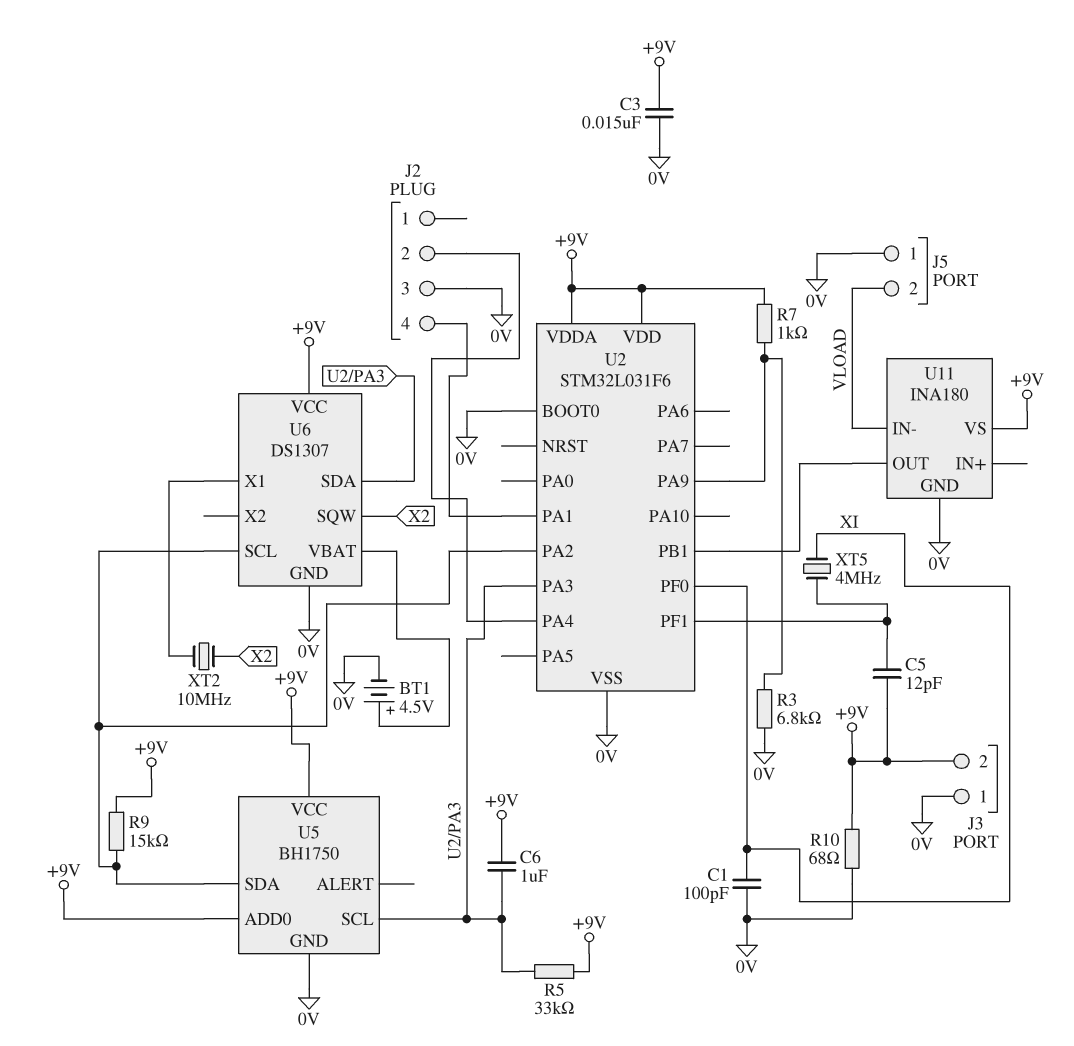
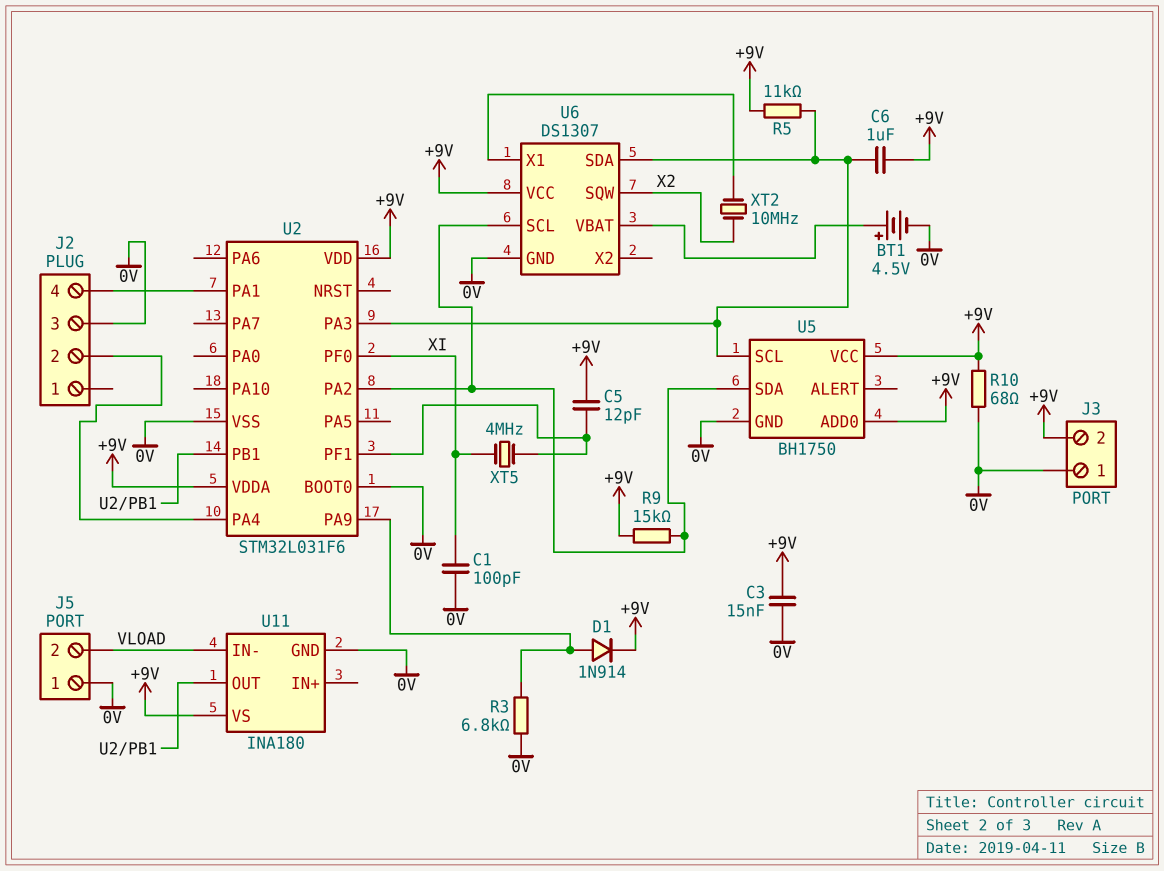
D1: none -> diode 1N914 (A U2/PA9, K +9V)
R5: 33k (+9V, U2/PA3) -> 11k (+9V, U2/PA3)
R7: 1k (+9V, U2/PA9) -> none

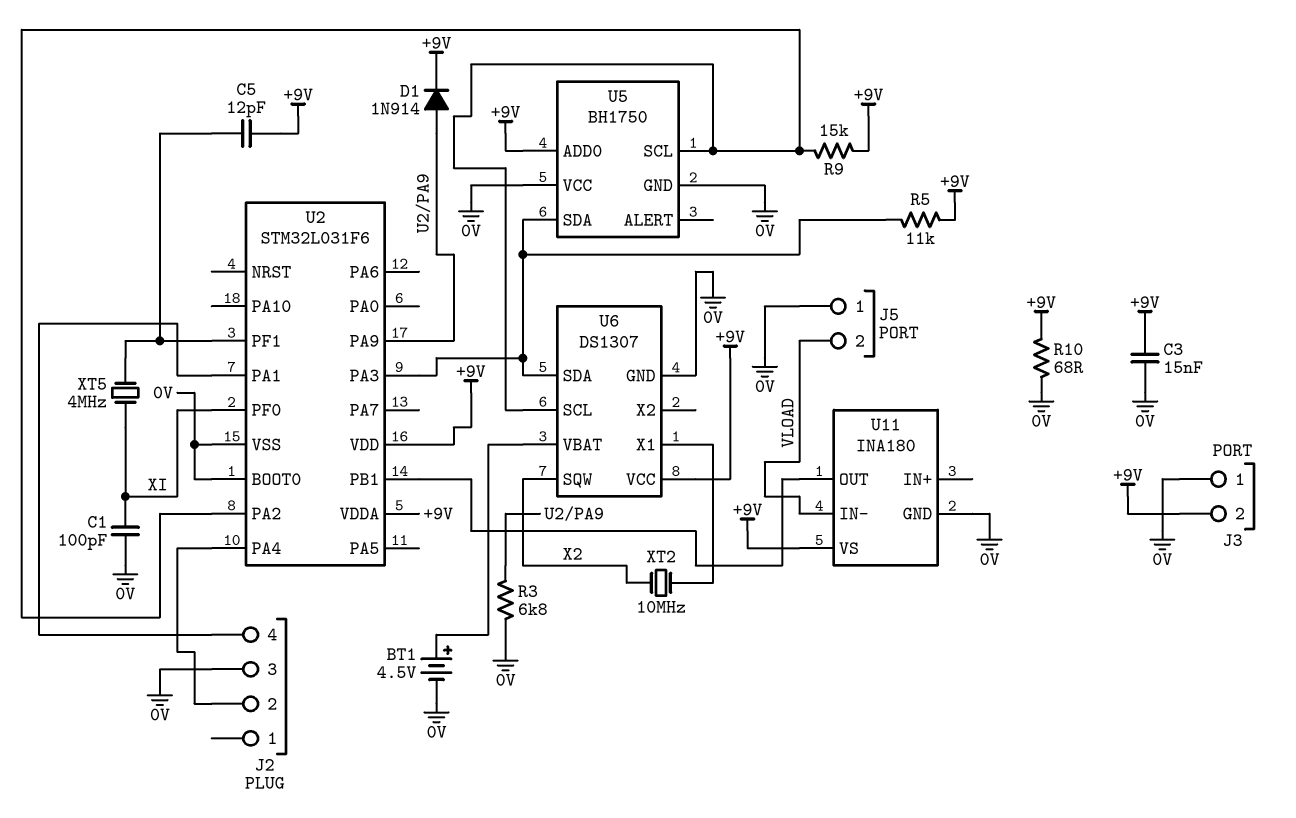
C6: 1uF (+9V, U2/PA3) -> none
U5 pin SCL: U2/PA3 -> U2/PA2
U5 pin SDA: U2/PA2 -> U2/PA3
U5 pin VCC: +9V -> 0V

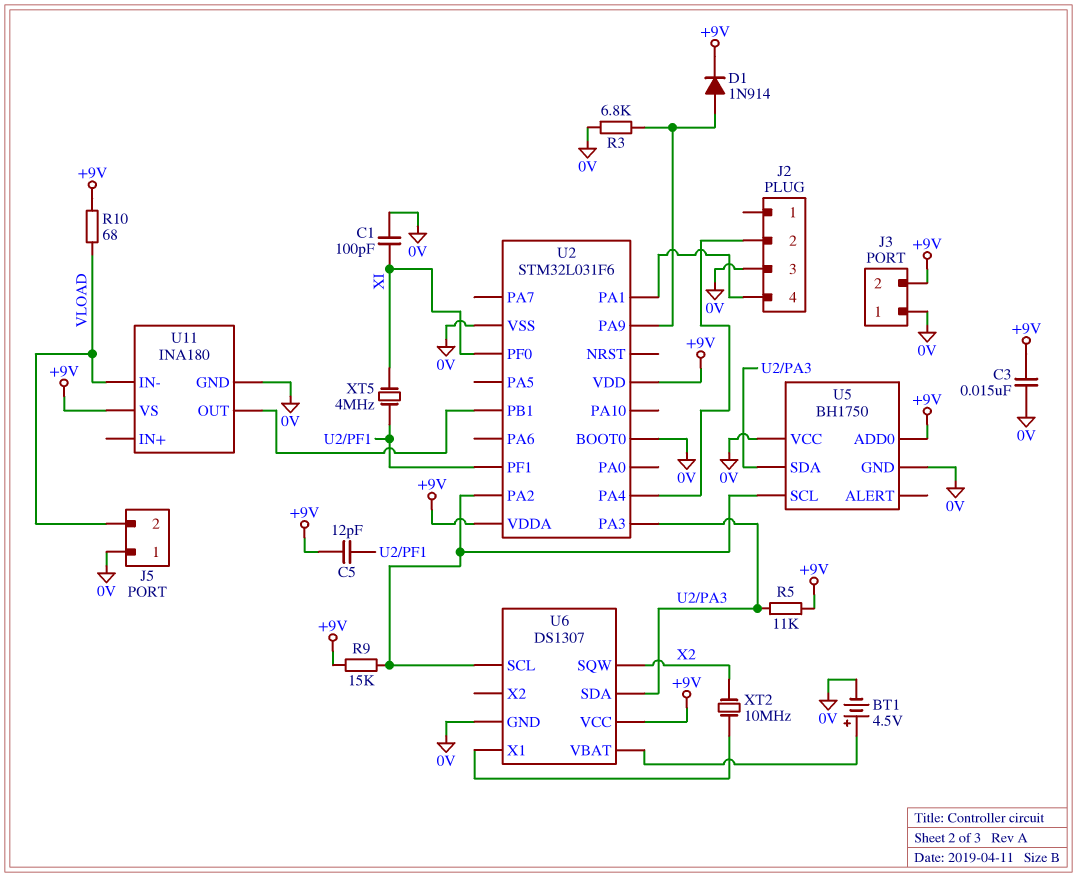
R10: 68 (+9V, 0V) -> 68 (+9V, VLOAD)

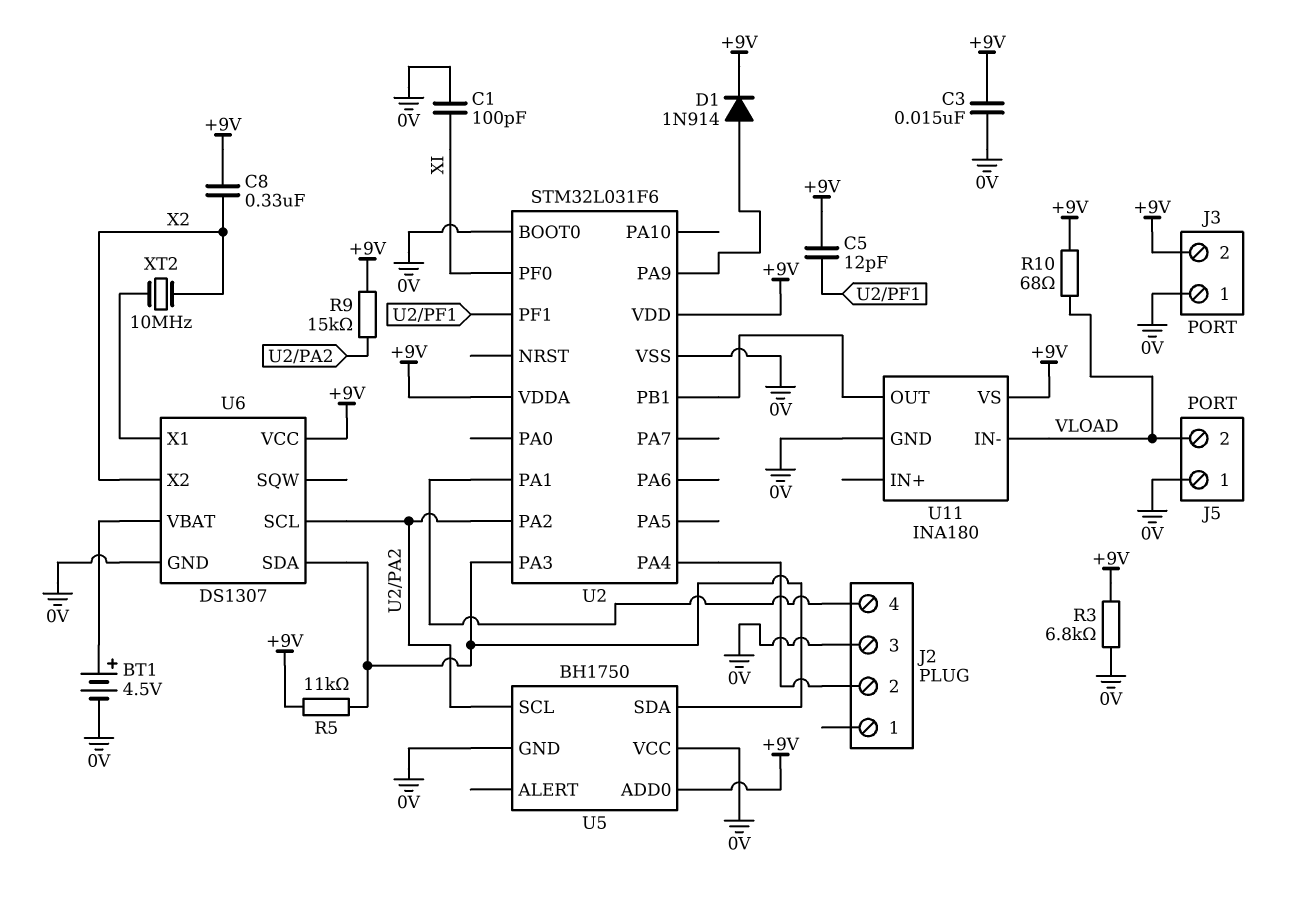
C8: none -> 330nF (+9V, X2)
R3: 6.8k (0V, U2/PA9) -> 6.8k (+9V, 0V)
U6 pin SQW: X2 -> none
U6 pin X2: none -> X2
XT5: 4MHz (U2/PF1, XI) -> none

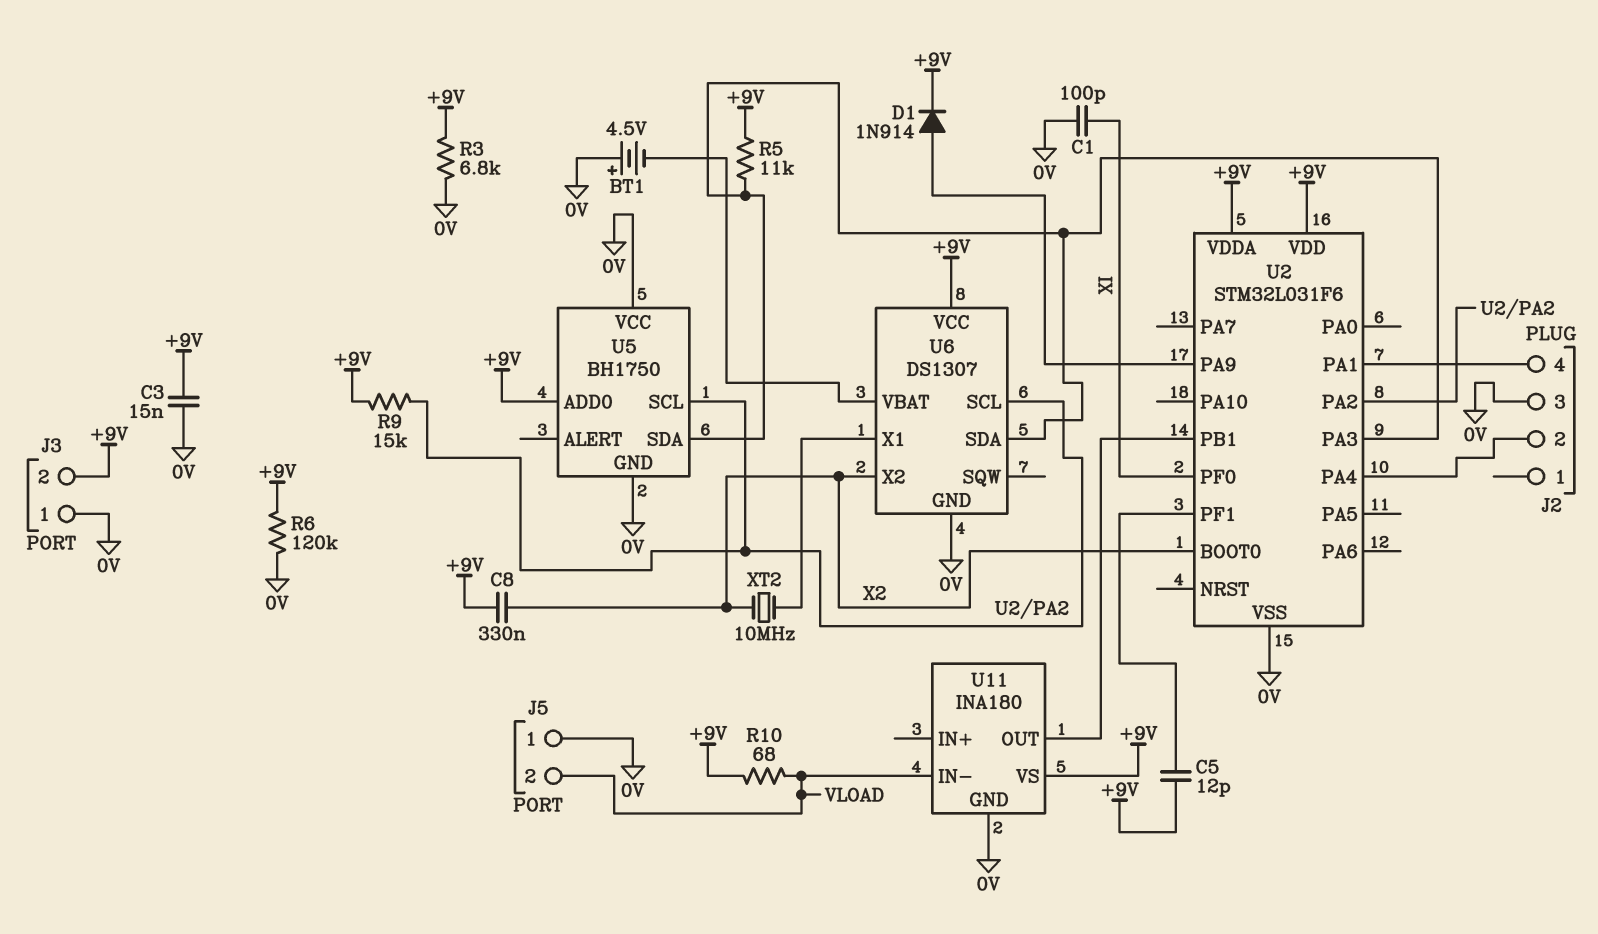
BT1: 4.5V (plus U6/VBAT, minus 0V) -> 4.5V (plus 0V, minus U6/VBAT)
R6: none -> 120k (+9V, 0V)
U2 pin BOOT0: 0V -> X2

